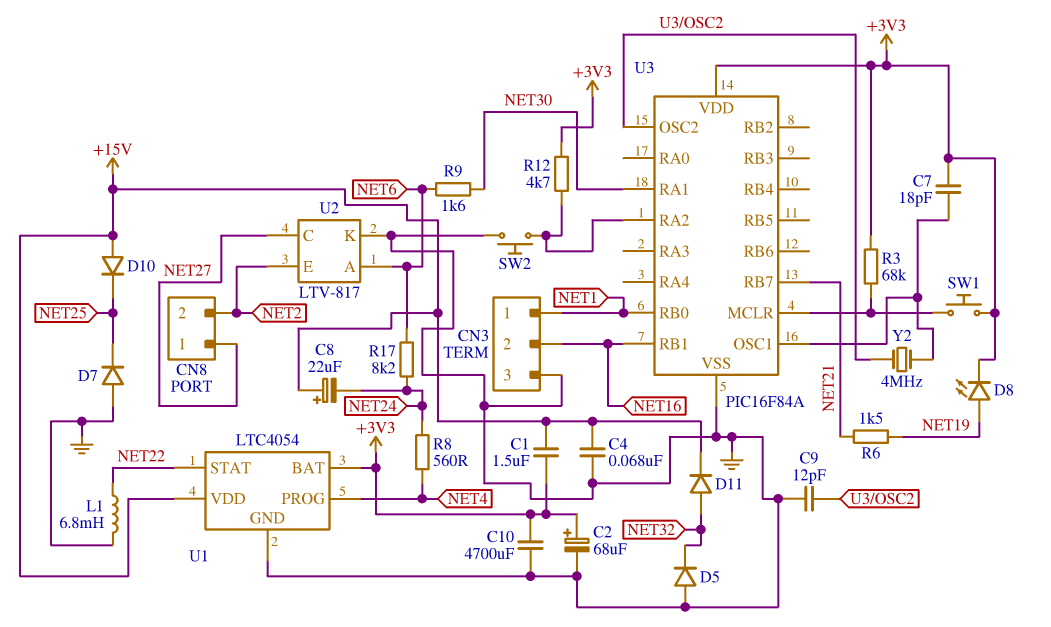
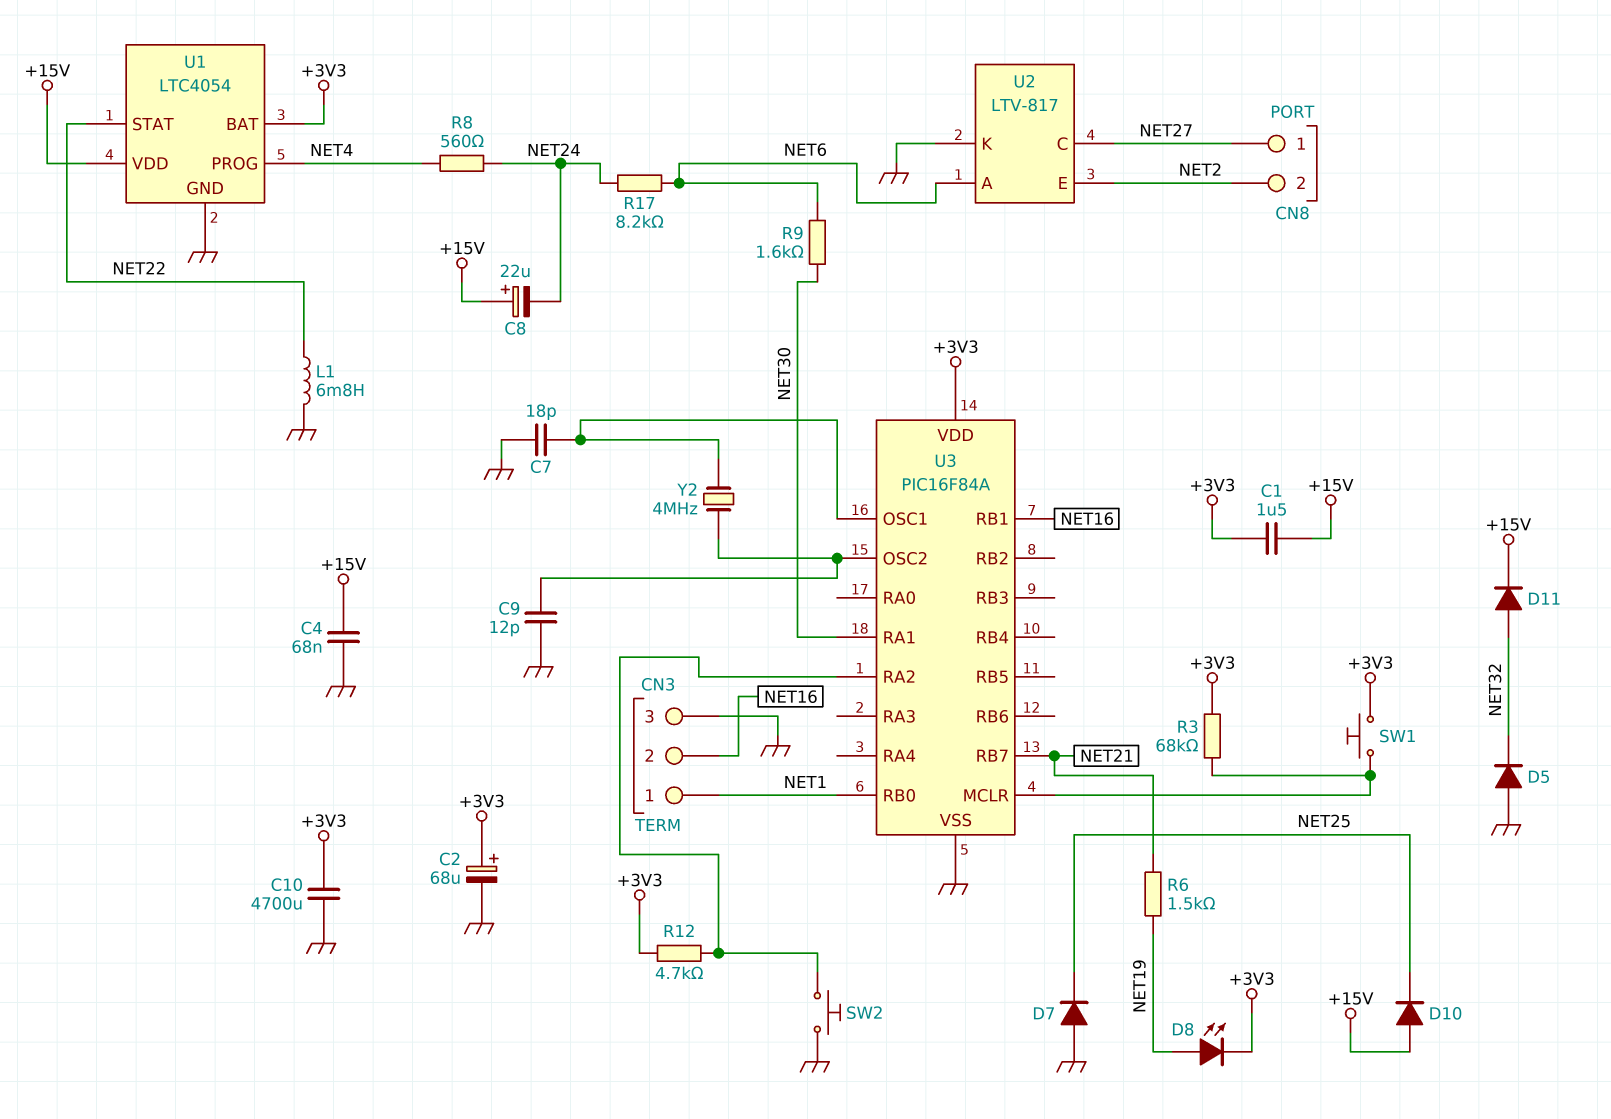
C7: 18pF (+3V3, U3/OSC1) -> 18pF (GND, U3/OSC1)

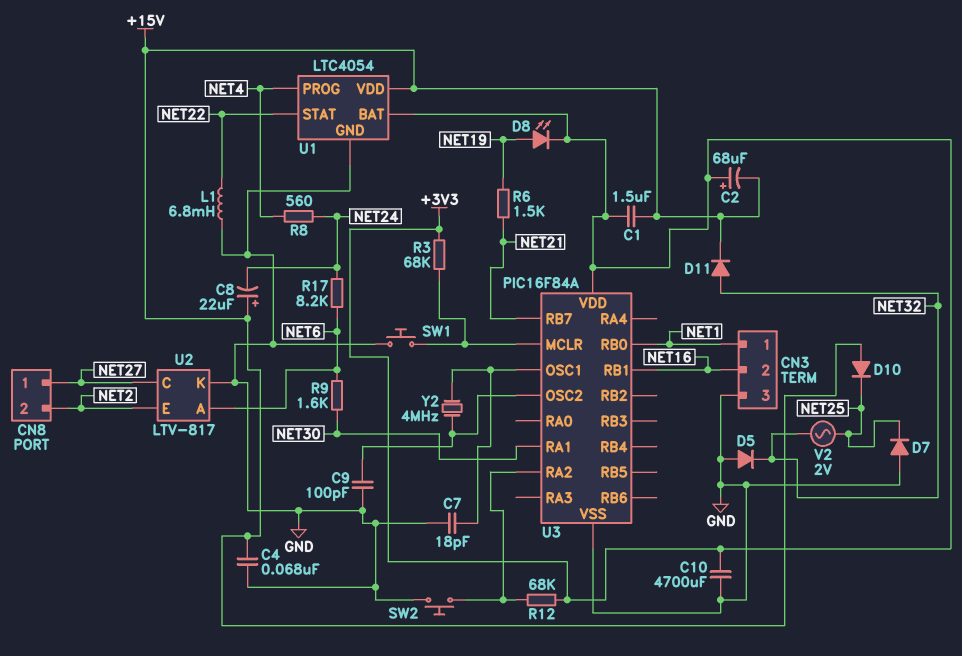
C2: 68uF (plus +3V3, minus GND) -> 68uF (plus +3V3, minus +15V)
C9: 12pF (GND, U3/OSC2) -> 100pF (GND, U3/OSC2)
R12: 4.7k (+3V3, U3/RA2) -> 68k (+3V3, U3/RA2)
SW1: button (+3V3, U3/MCLR) -> button (GND, U3/MCLR)
V2: none -> AC 2V (NET25, NET32)

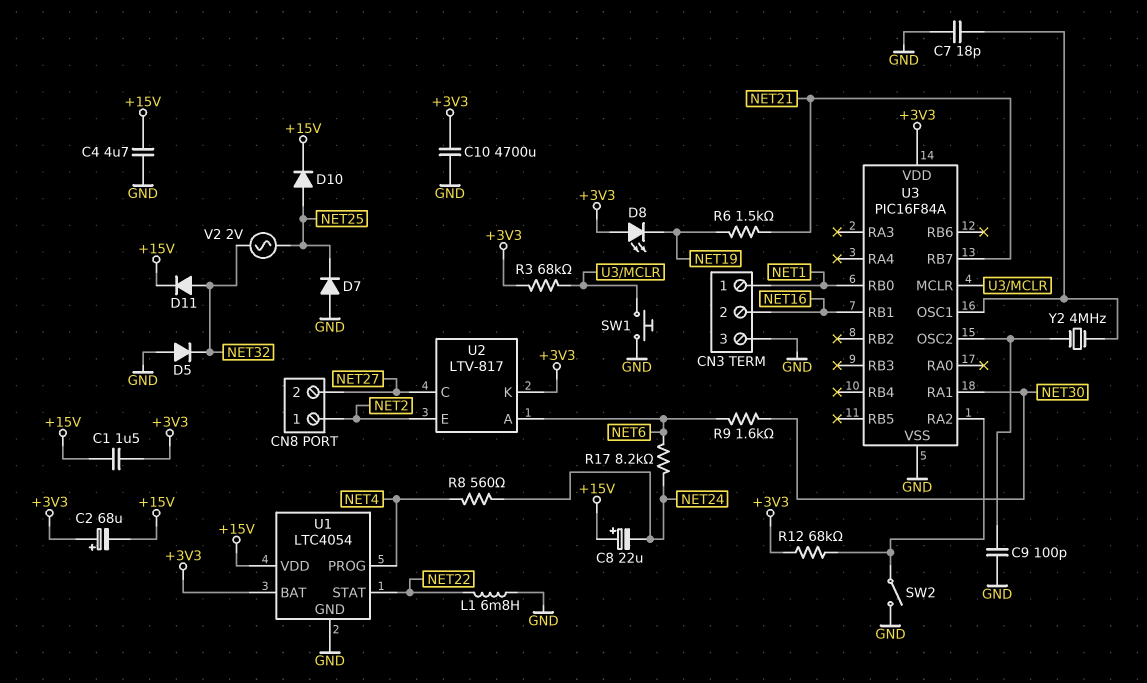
C4: 68nF (+15V, GND) -> 4.7uF (+15V, GND)
CN8 pin 1: NET27 -> NET2
CN8 pin 2: NET2 -> NET27
D8: LED (A NET19, K +3V3) -> LED (A +3V3, K NET19)
D10: diode (A +15V, K NET25) -> diode (A NET25, K +15V)
SW2: button (GND, U3/RA2) -> switch (GND, U3/RA2)
U2 pin K: GND -> +3V3

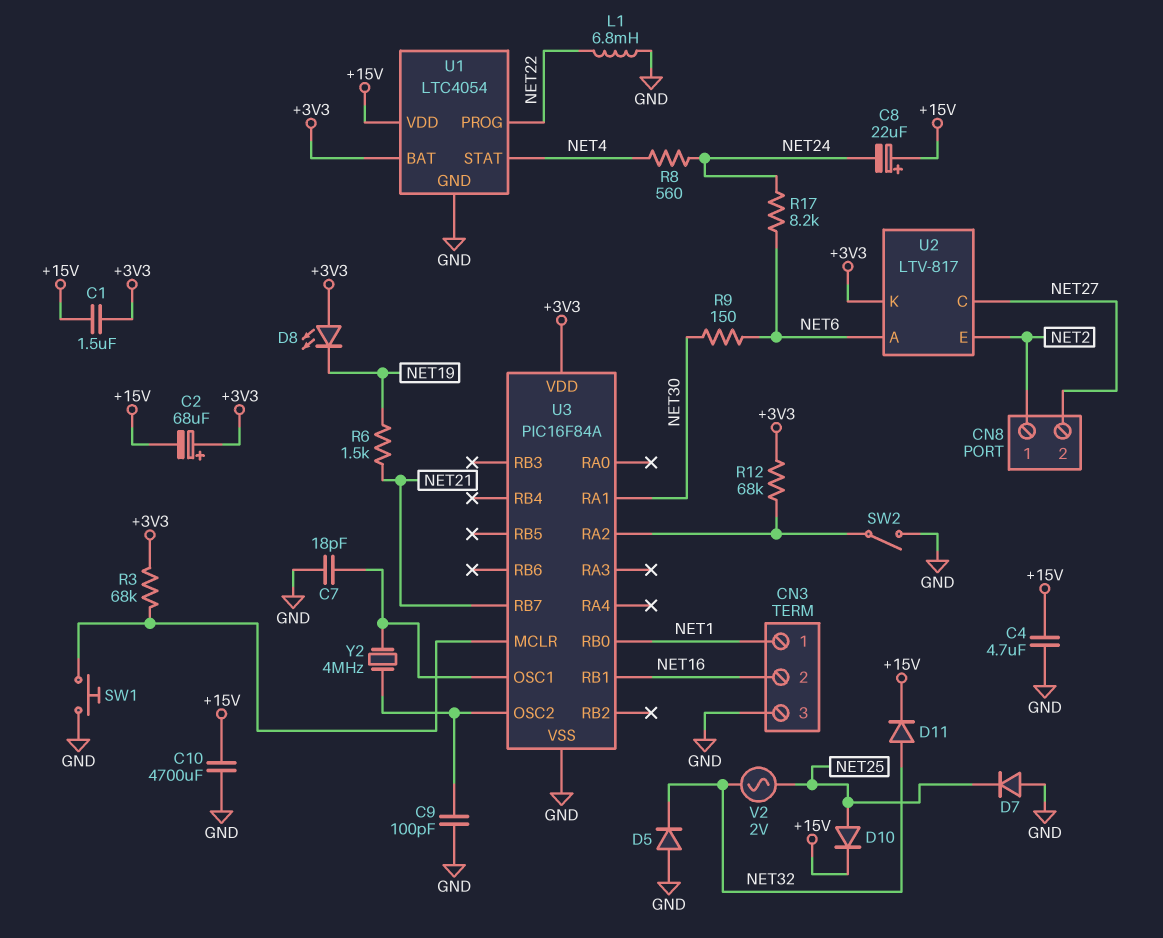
C10: 4700uF (+3V3, GND) -> 4700uF (+15V, GND)
R9: 1.6k (NET6, NET30) -> 150 (NET6, NET30)
U1 pin PROG: NET4 -> NET22
U1 pin STAT: NET22 -> NET4

